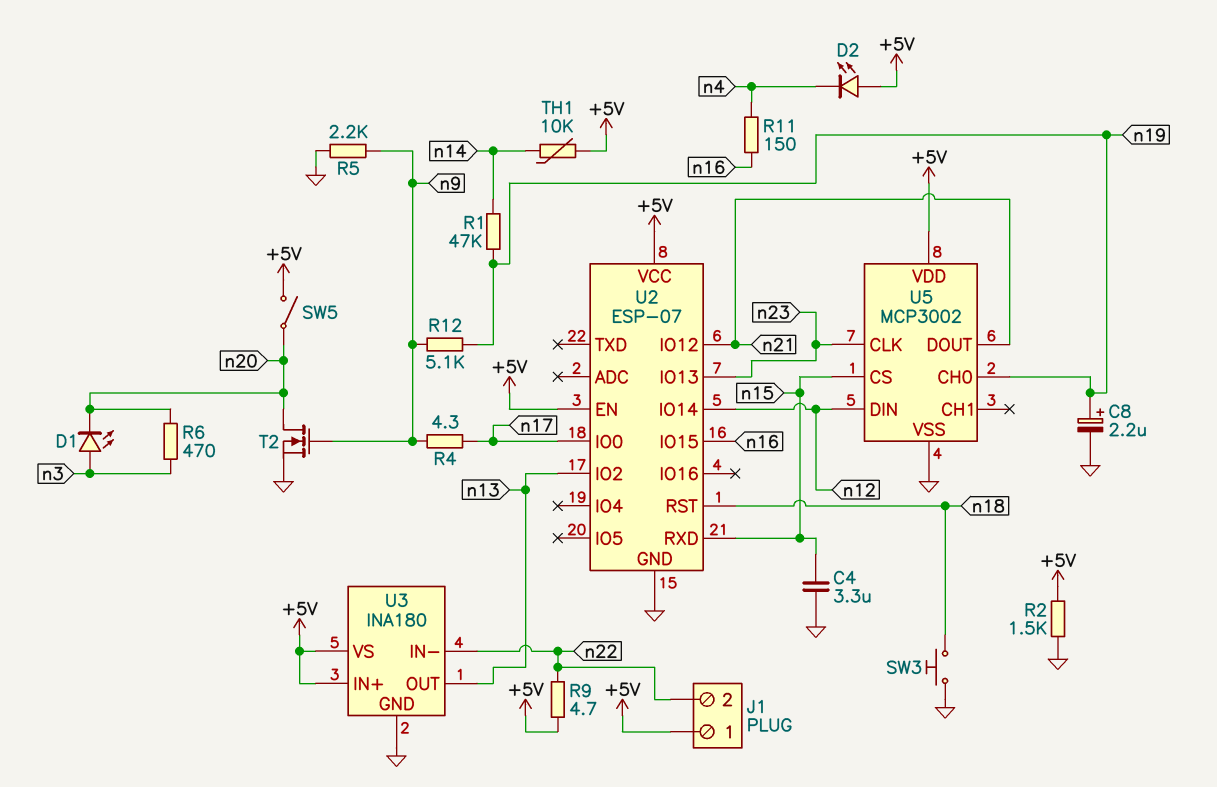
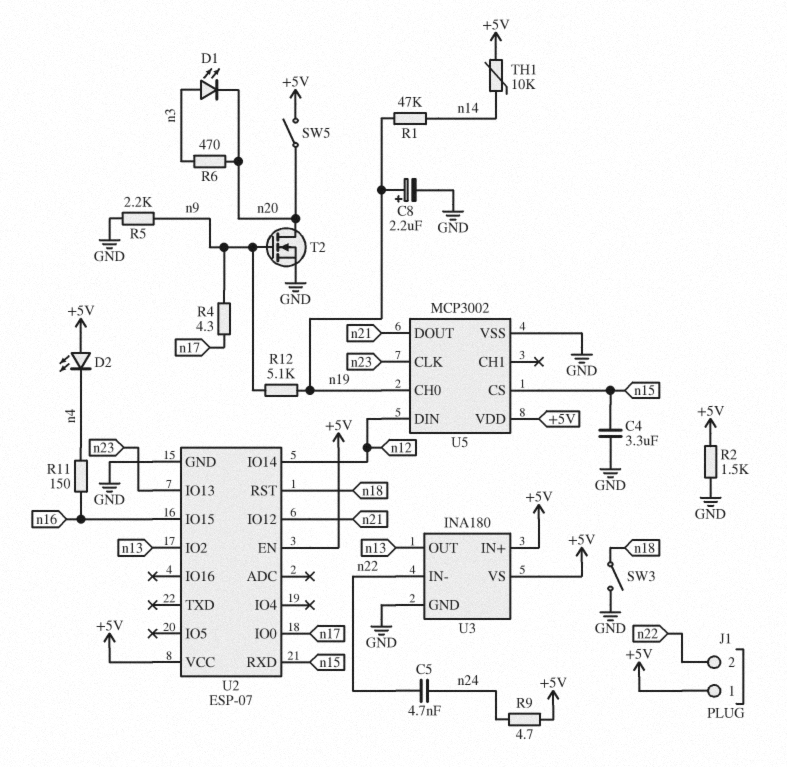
C5: none -> 4.7nF (n22, n24)
R9: 4.7 (+5V, n22) -> 4.7 (+5V, n24)
SW3: button (GND, n18) -> switch (GND, n18)

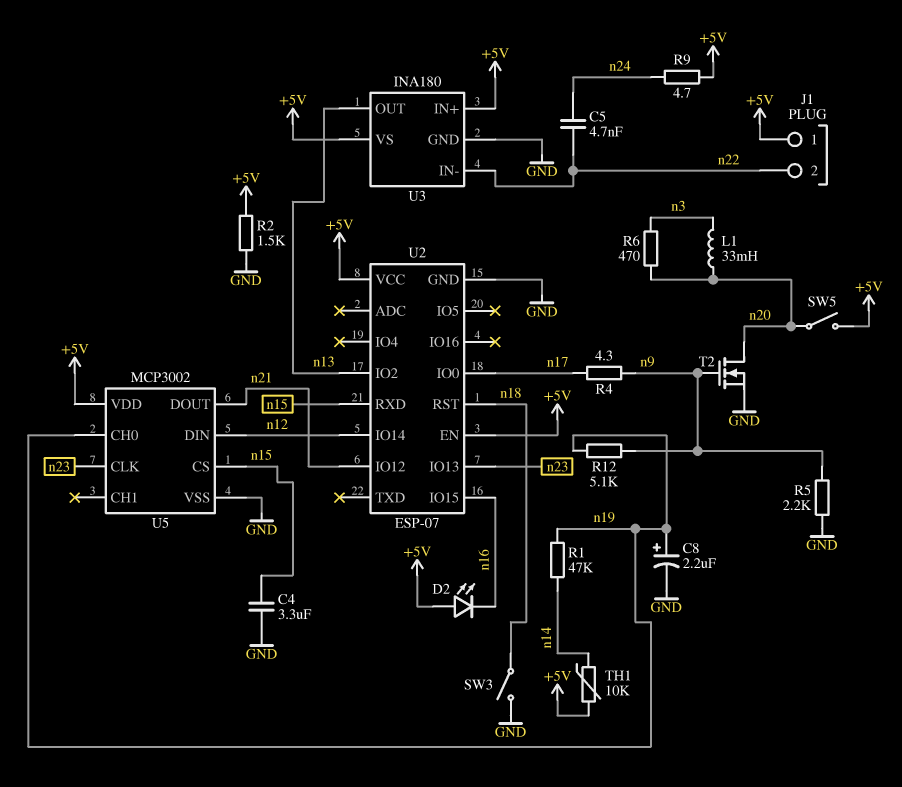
D1: LED (A n3, K n20) -> none
D2: LED (A +5V, K n4) -> LED (A +5V, K n16)
L1: none -> 33mH (n3, n20)
R11: 150 (n4, n16) -> none

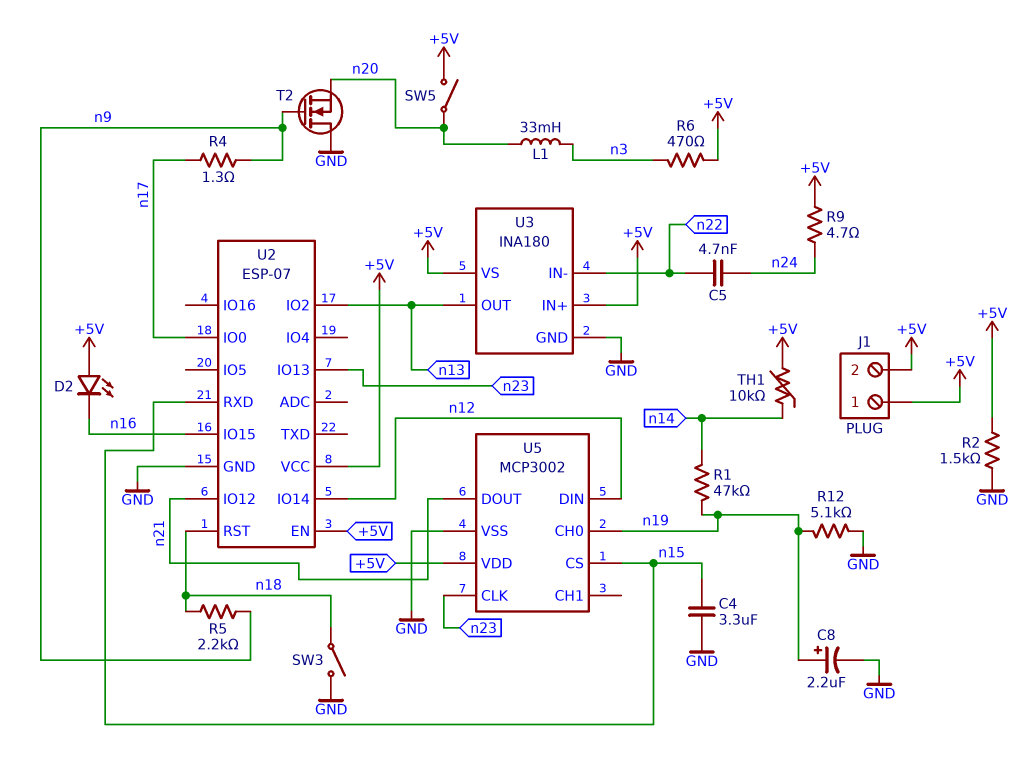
J1 pin 2: n22 -> +5V
R4: 4.3 (n9, n17) -> 1.3 (n9, n17)
R5: 2.2k (GND, n9) -> 2.2k (n9, n18)
R6: 470 (n3, n20) -> 470 (+5V, n3)
R12: 5.1k (n9, n19) -> 5.1k (GND, n19)
T2: NMOS (G n9, D n20, S GND) -> NMOS (G n9, D GND, S n20)

